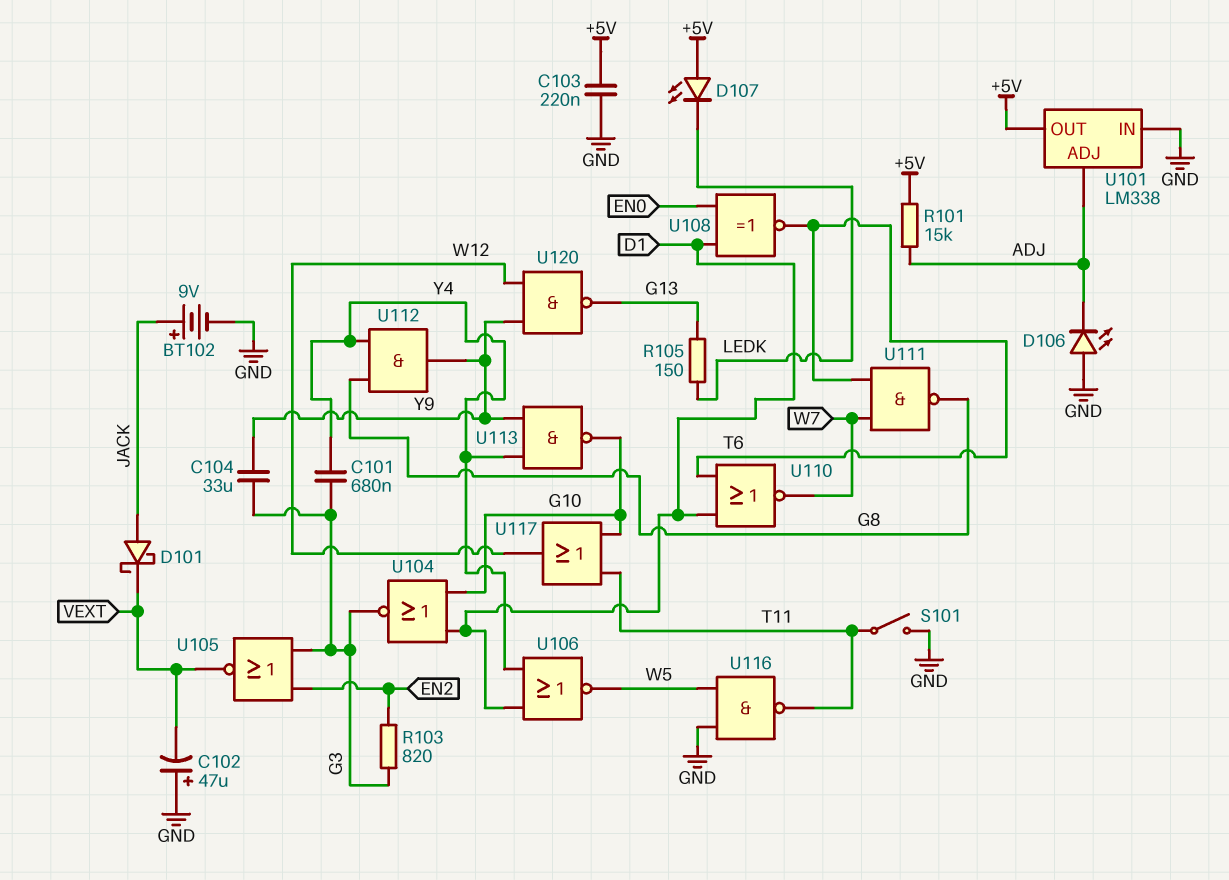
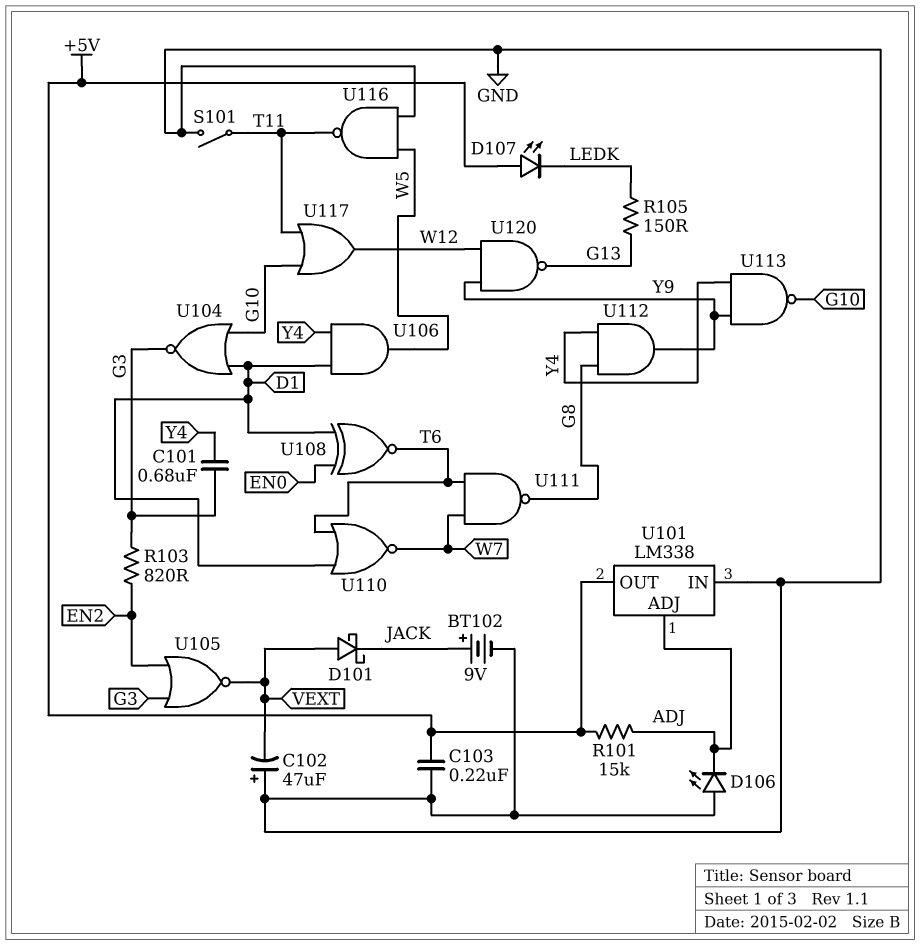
C104: 33uF (G3, Y9) -> none
D101: schottky (A JACK, K VEXT) -> schottky (A VEXT, K JACK)
U106: NOR (in D1, in Y4, out W5) -> AND (in D1, in Y4, out W5)

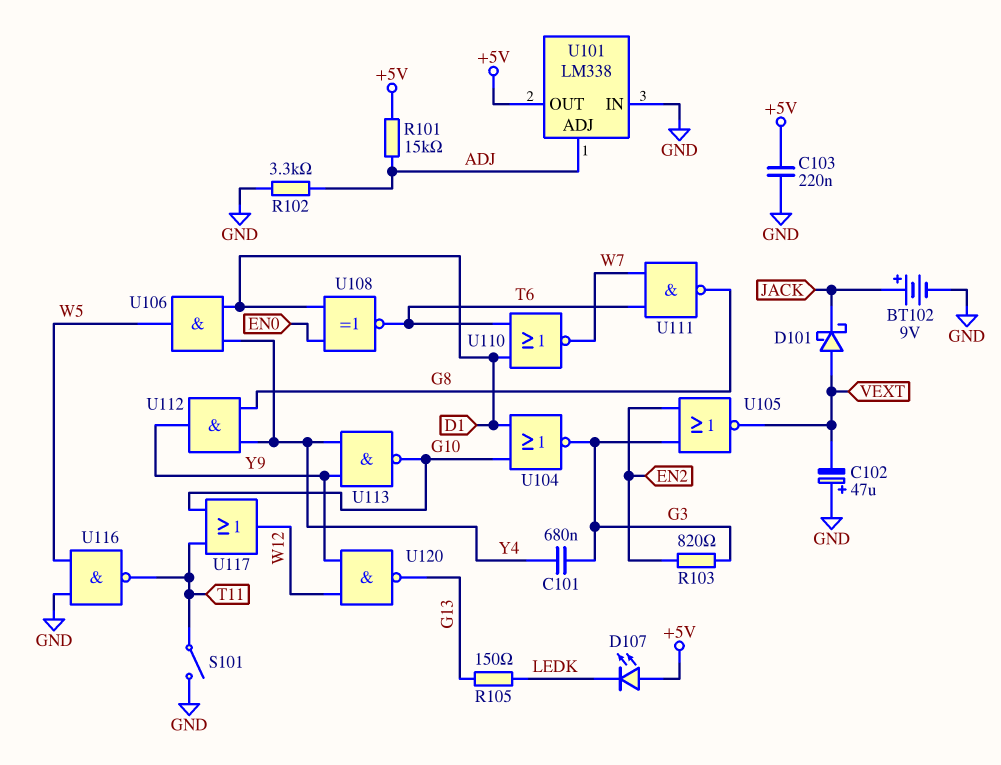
D106: LED (A GND, K ADJ) -> none
R102: none -> 3.3k (ADJ, GND)

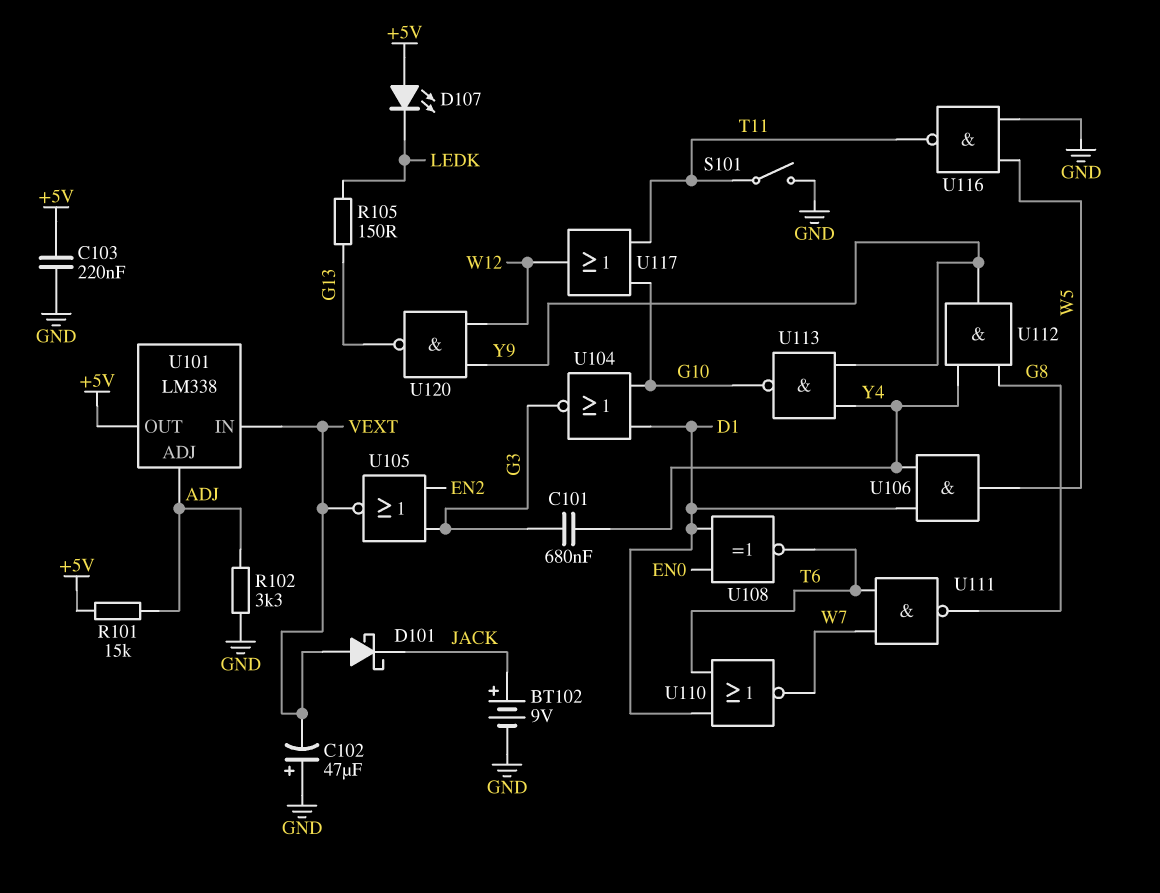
R103: 820 (EN2, G3) -> none
U101 pin IN: GND -> VEXT

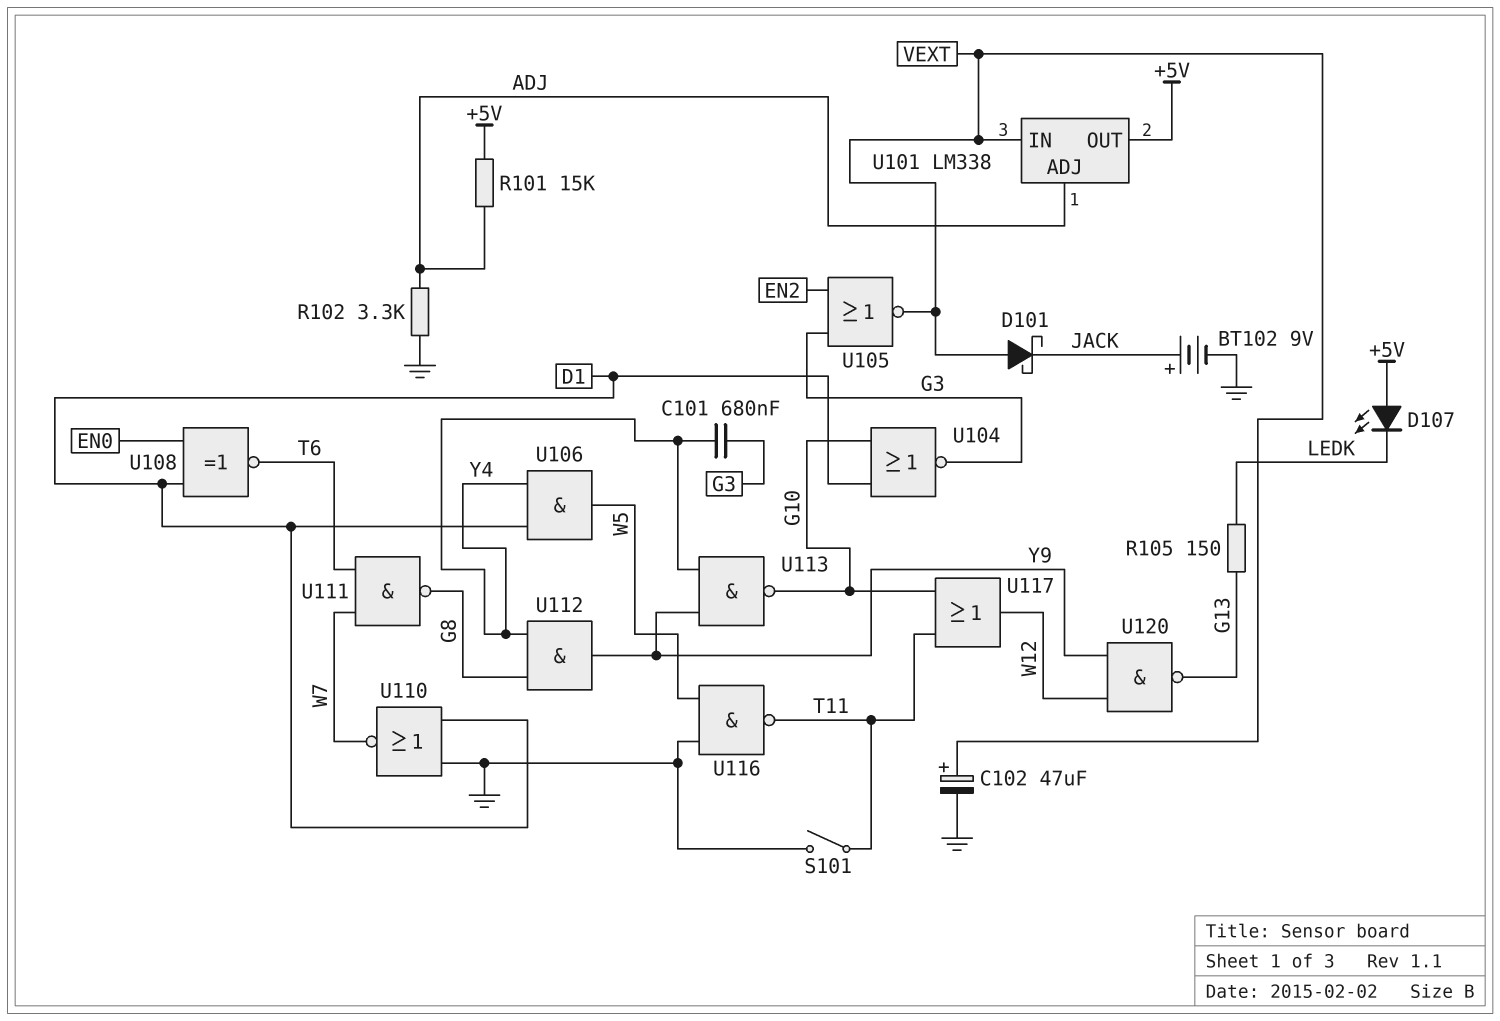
C102: 47uF (plus GND, minus VEXT) -> 47uF (plus VEXT, minus GND)
C103: 220nF (+5V, GND) -> none
U110: NOR (in D1, in T6, out W7) -> NOR (in D1, in GND, out W7)

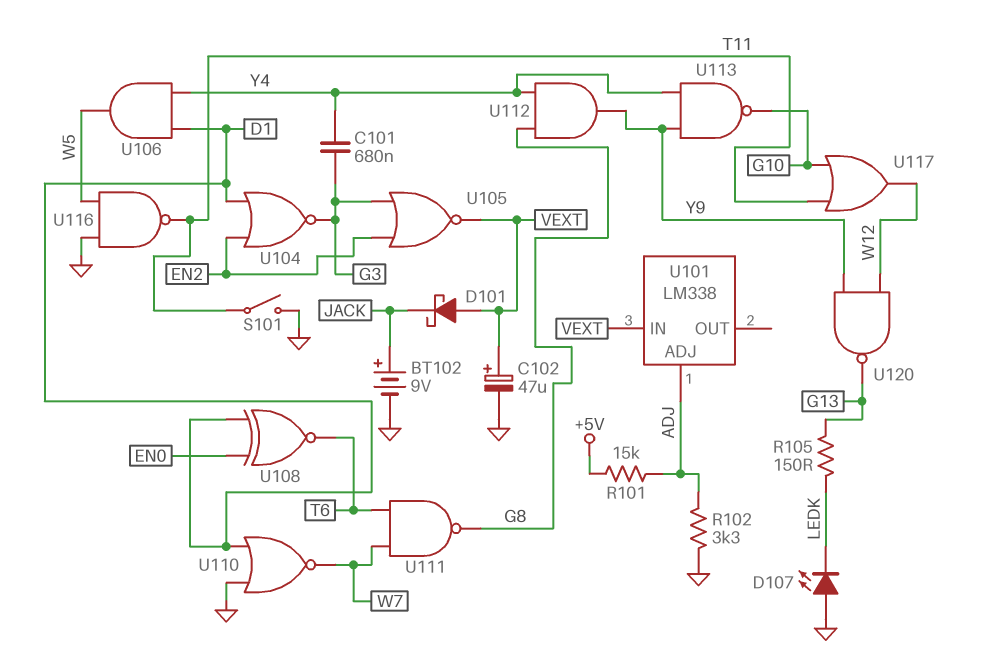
D107: LED (A +5V, K LEDK) -> LED (A GND, K LEDK)
U101 pin OUT: +5V -> none
U104: NOR (in D1, in G10, out G3) -> NOR (in D1, in EN2, out G3)

